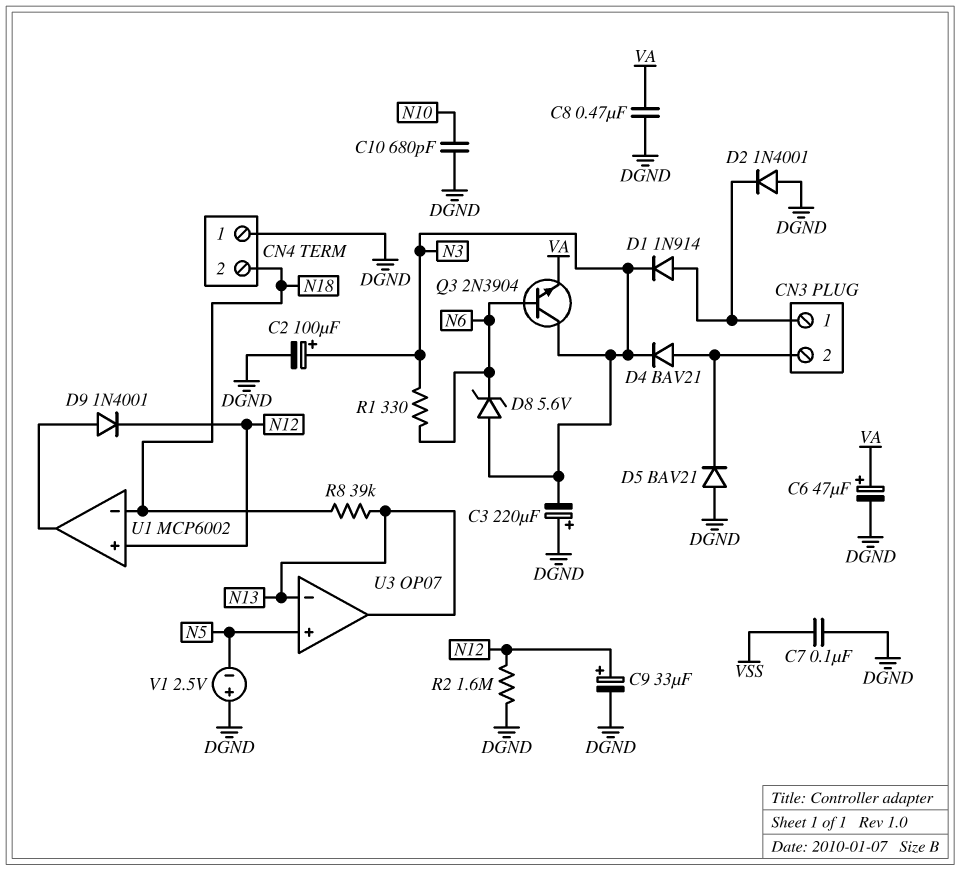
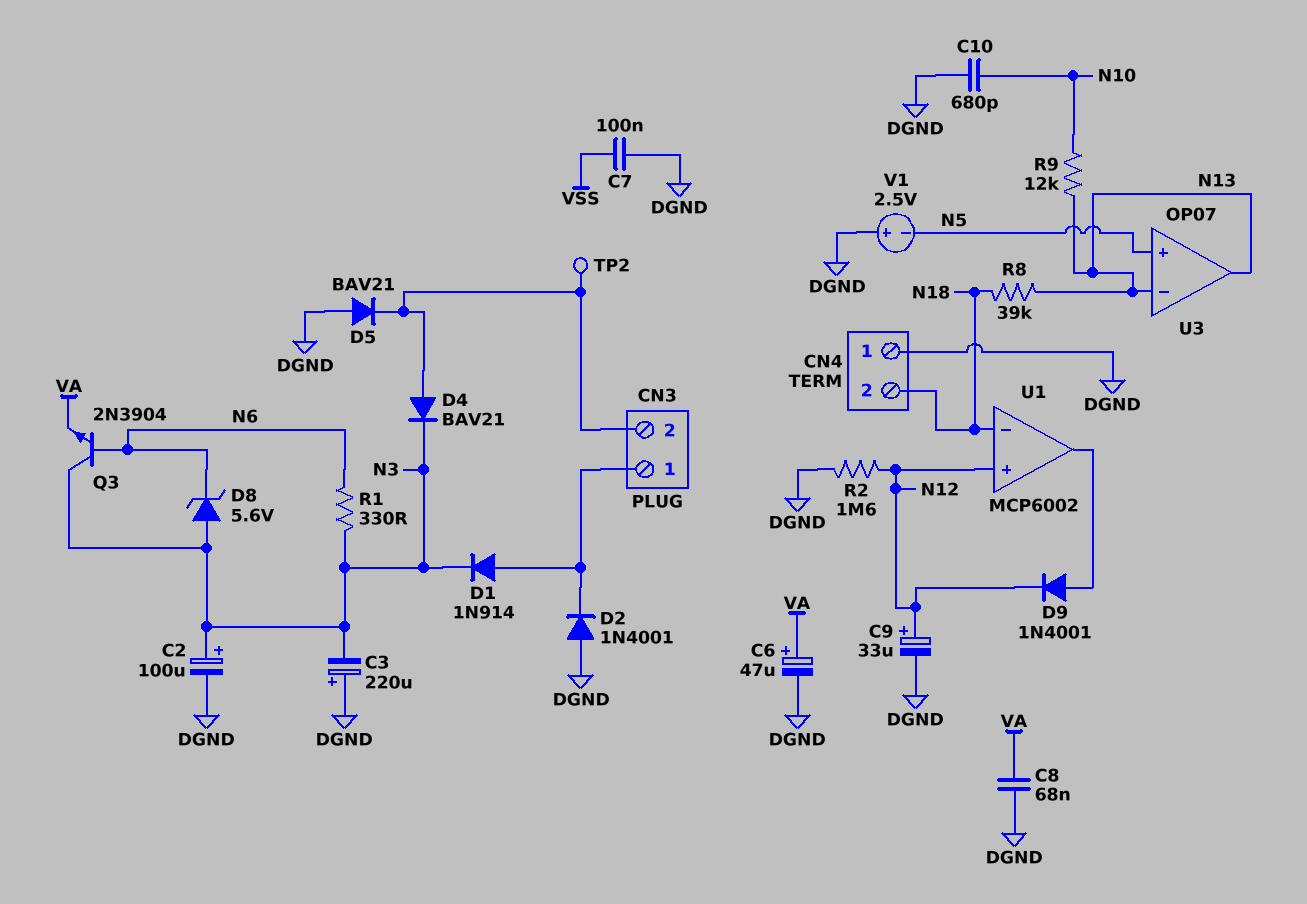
C8: 470nF (DGND, VA) -> 68nF (DGND, VA)
R9: none -> 12k (N10, N13)
TP2: none -> test point (CN3/2)

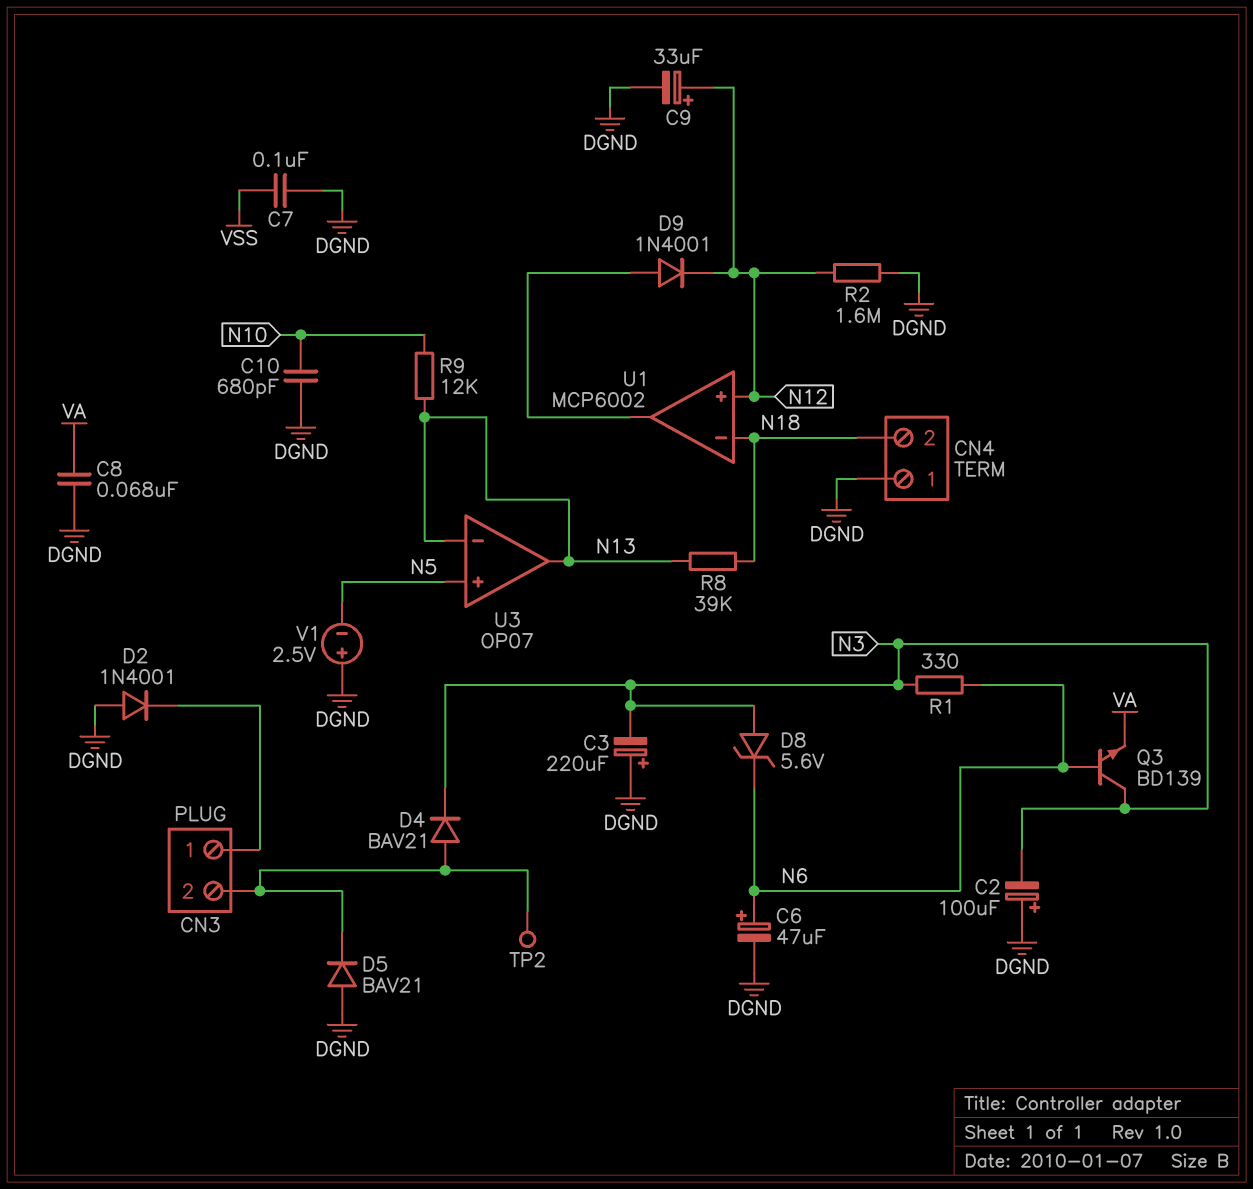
C2: 100uF (plus N3, minus DGND) -> 100uF (plus DGND, minus N3)
C6: 47uF (plus VA, minus DGND) -> 47uF (plus N6, minus DGND)
D1: diode 1N914 (A CN3/1, K N3) -> none
Q3: NPN 2N3904 (B N6, C N3, E VA) -> NPN BD139 (B N6, C N3, E VA)

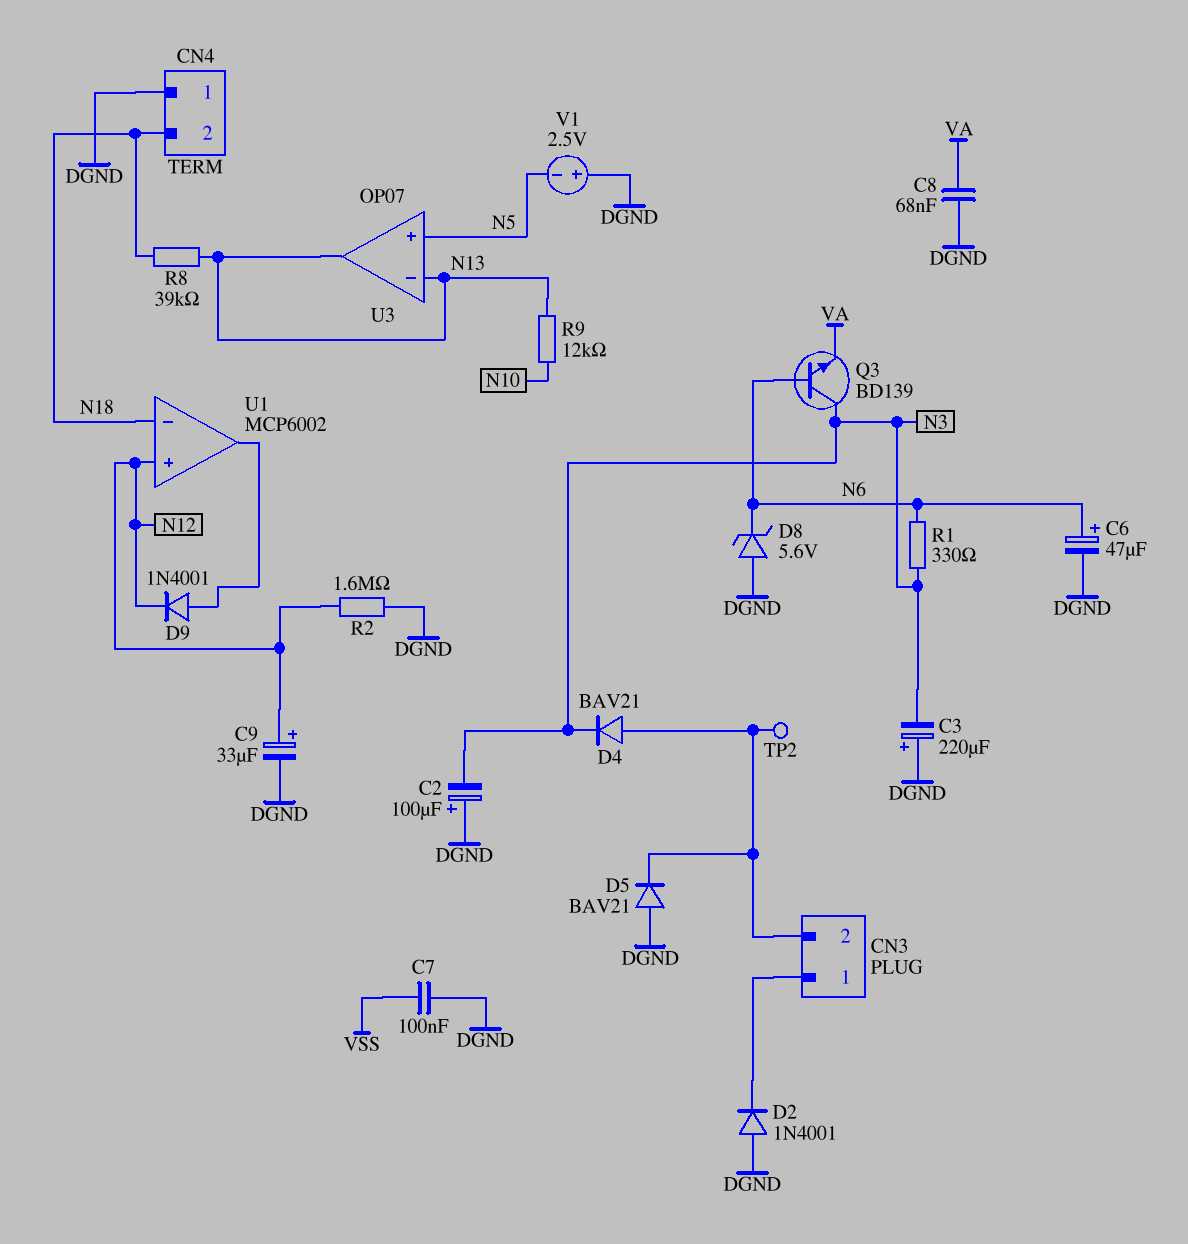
C10: 680pF (DGND, N10) -> none
D8: zener 5.6V (A N3, K N6) -> zener 5.6V (A DGND, K N6)

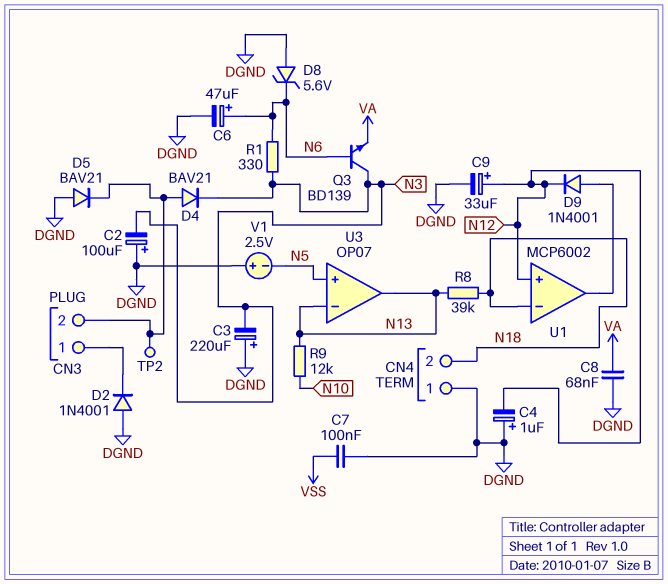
C4: none -> 1uF (plus DGND, minus N12)
R2: 1.6M (DGND, N12) -> none

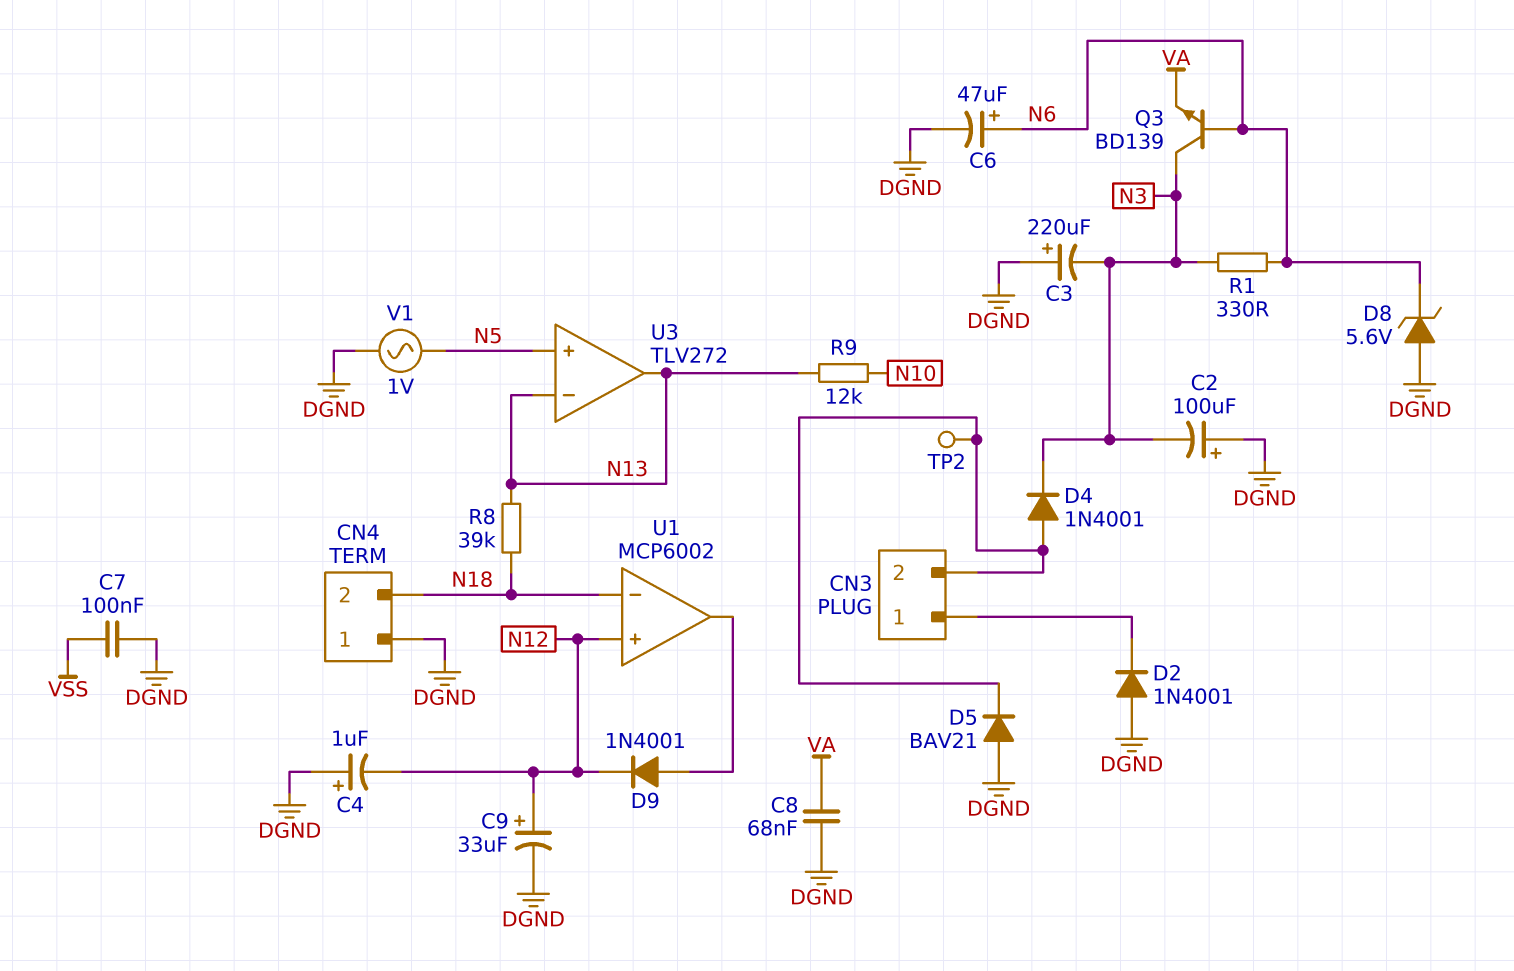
D4: diode BAV21 (A CN3/2, K N3) -> diode 1N4001 (A CN3/2, K N3)
U3: OP07 -> TLV272
V1: 2.5V (plus DGND, minus N5) -> AC 1V (DGND, N5)

